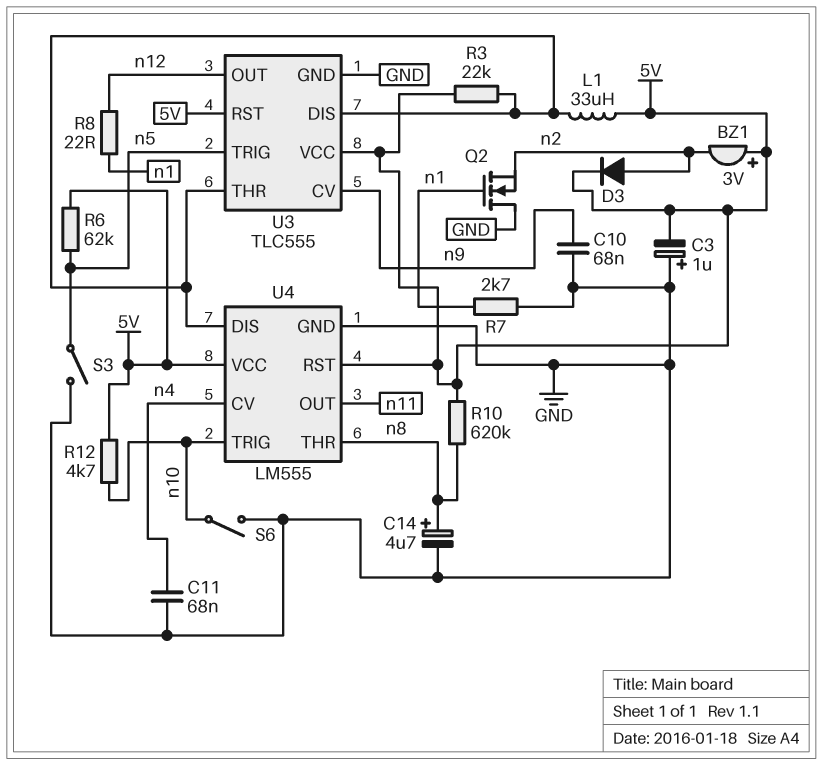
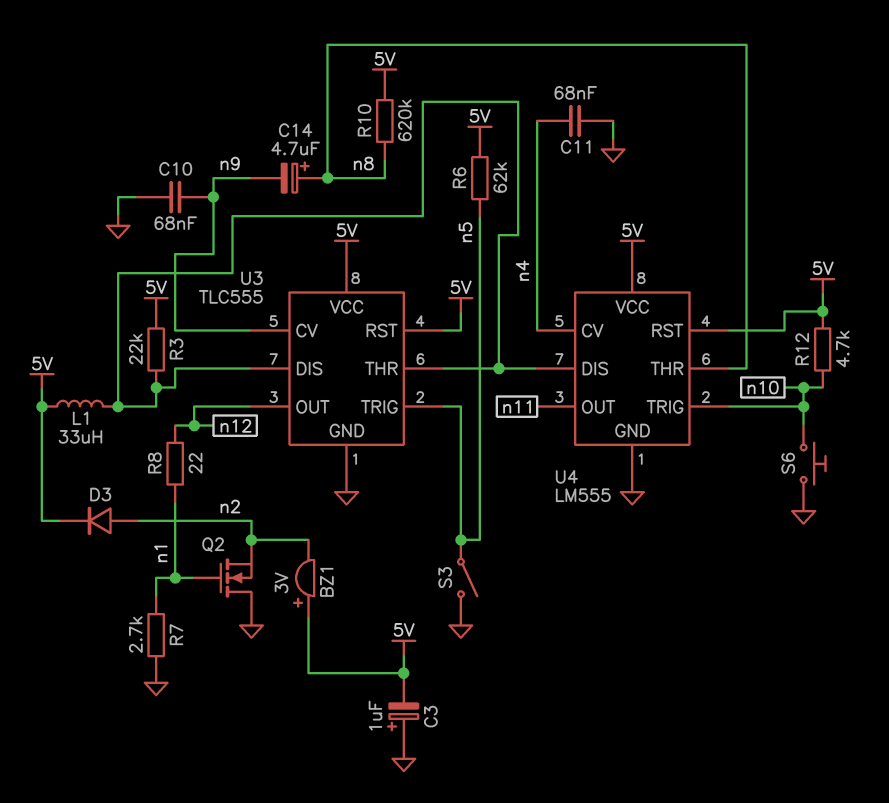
C14: 4.7uF (plus n8, minus GND) -> 4.7uF (plus n8, minus n9)
S6: switch (GND, n10) -> button (GND, n10)

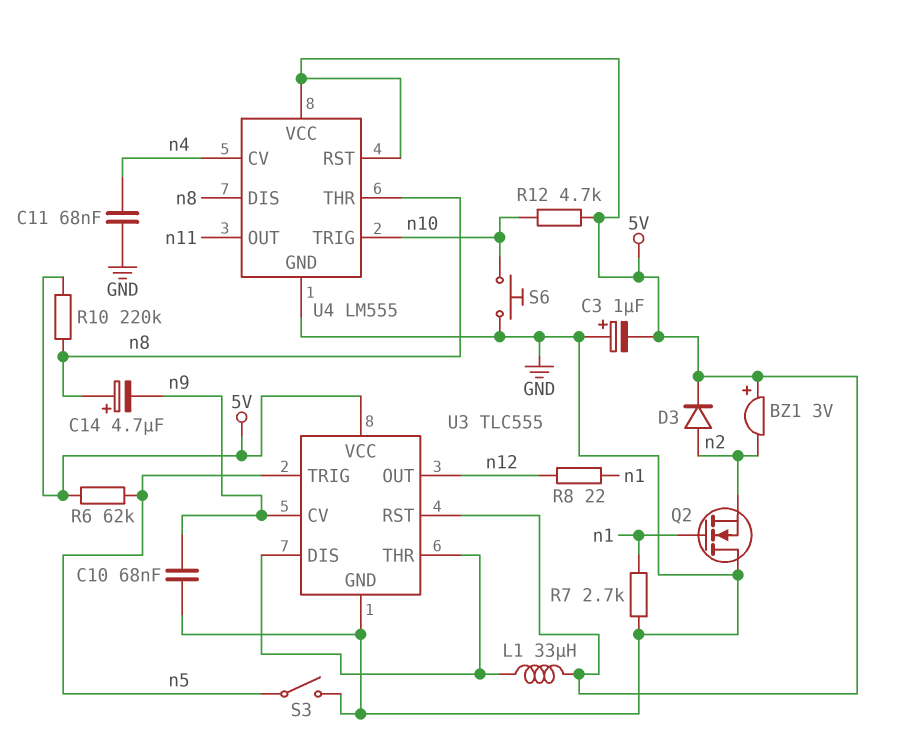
R3: 22k (5V, U3/DIS) -> none
R10: 620k (5V, n8) -> 220k (5V, n8)
U4 pin DIS: U3/DIS -> n8

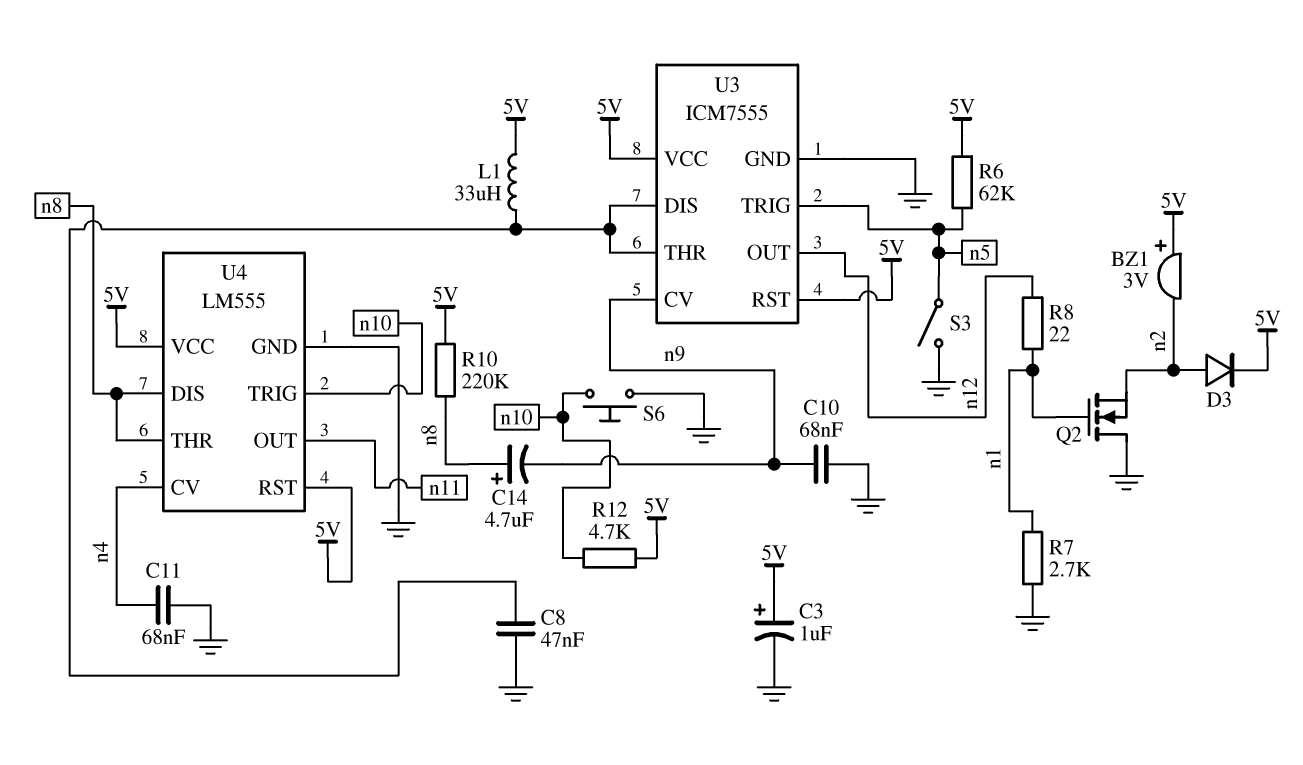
C3: 1uF (plus GND, minus 5V) -> 1uF (plus 5V, minus GND)
C8: none -> 47nF (GND, U3/DIS)
U3: TLC555 -> ICM7555

